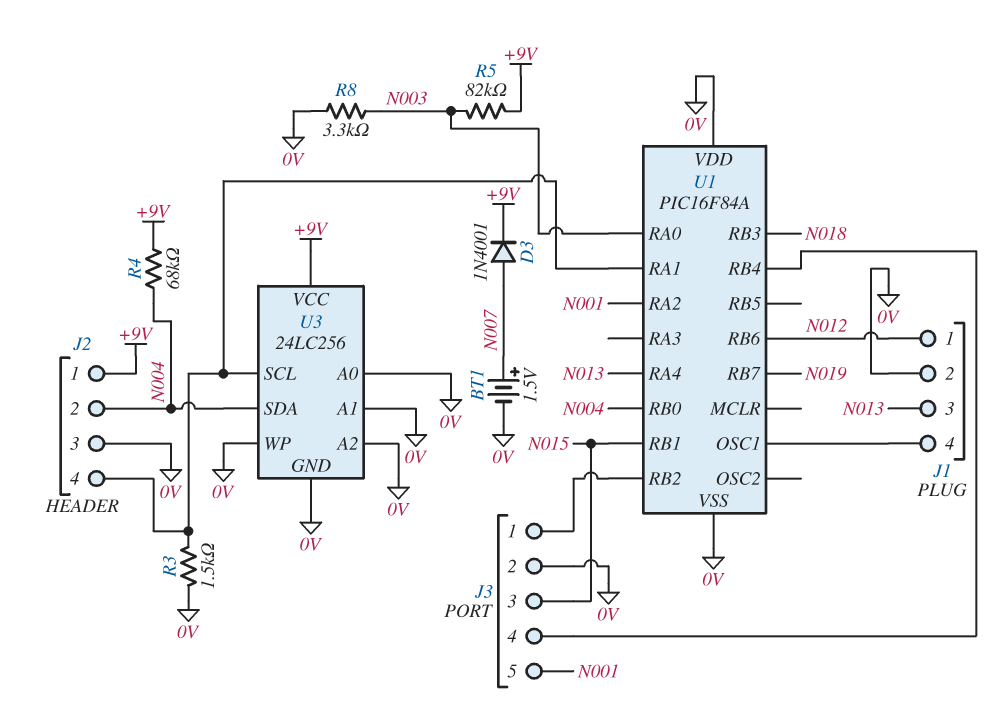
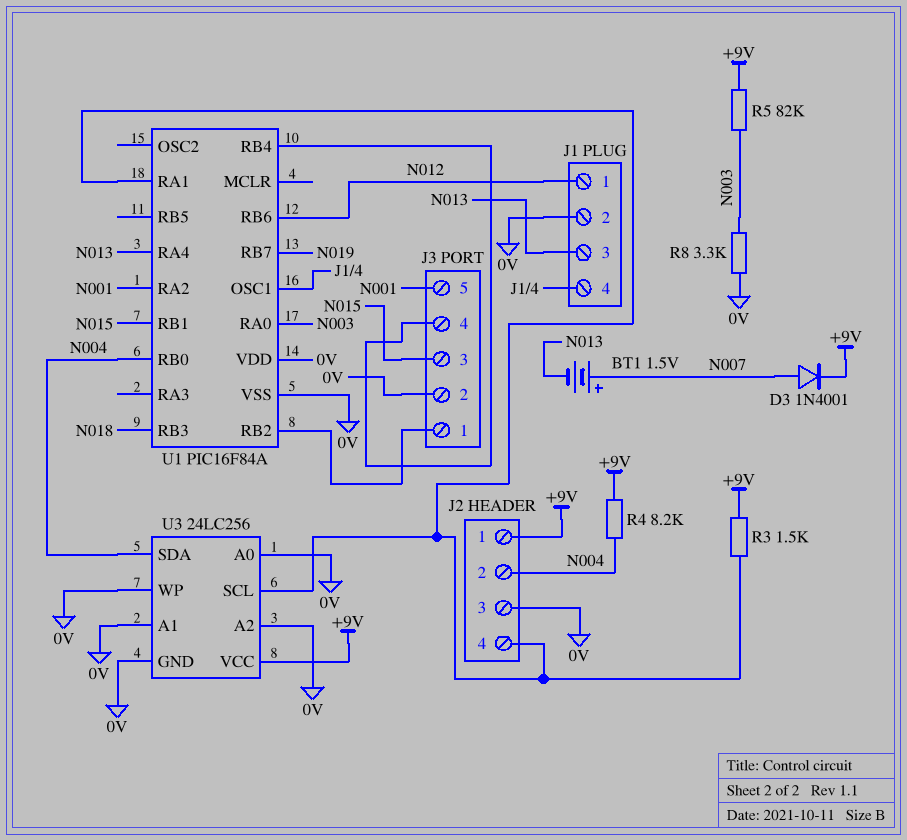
BT1: 1.5V (plus N007, minus 0V) -> 1.5V (plus N007, minus N013)
R3: 1.5k (0V, J2/4) -> 1.5k (+9V, J2/4)
R4: 68k (+9V, N004) -> 8.2k (+9V, N004)

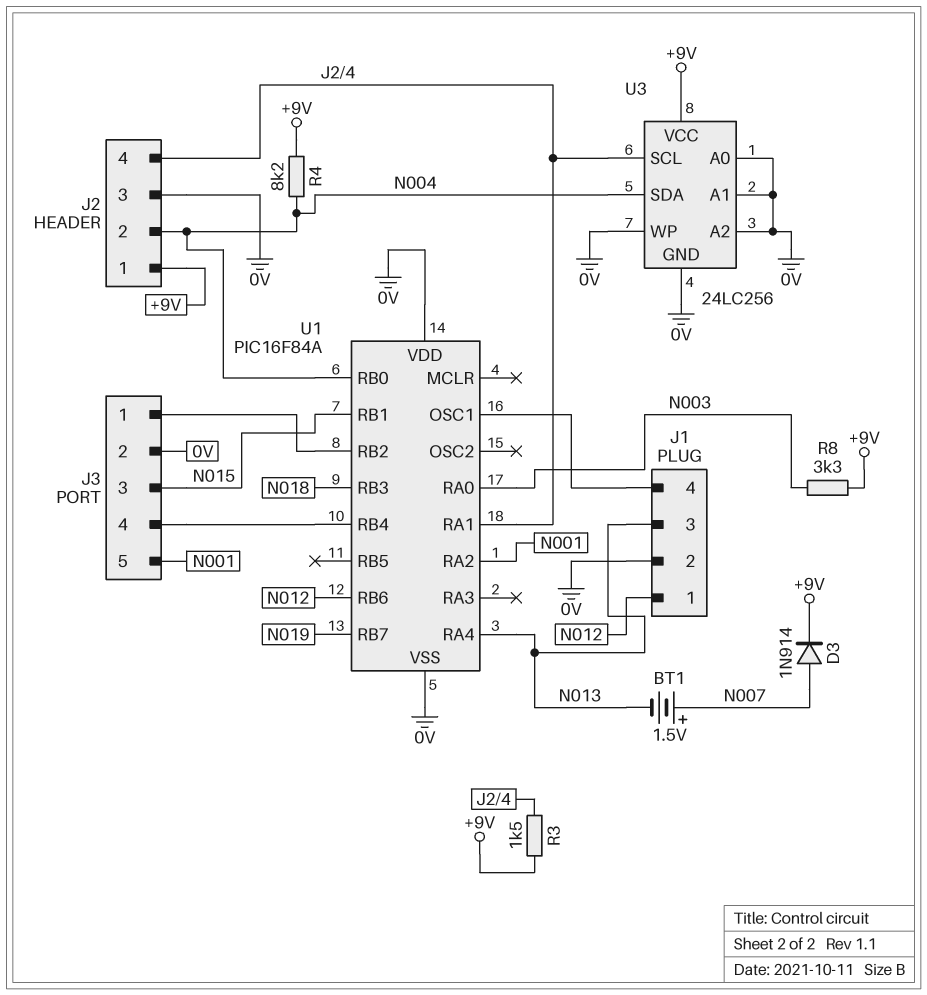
D3: diode 1N4001 (A N007, K +9V) -> diode 1N914 (A N007, K +9V)
R5: 82k (+9V, N003) -> none
R8: 3.3k (0V, N003) -> 3.3k (+9V, N003)

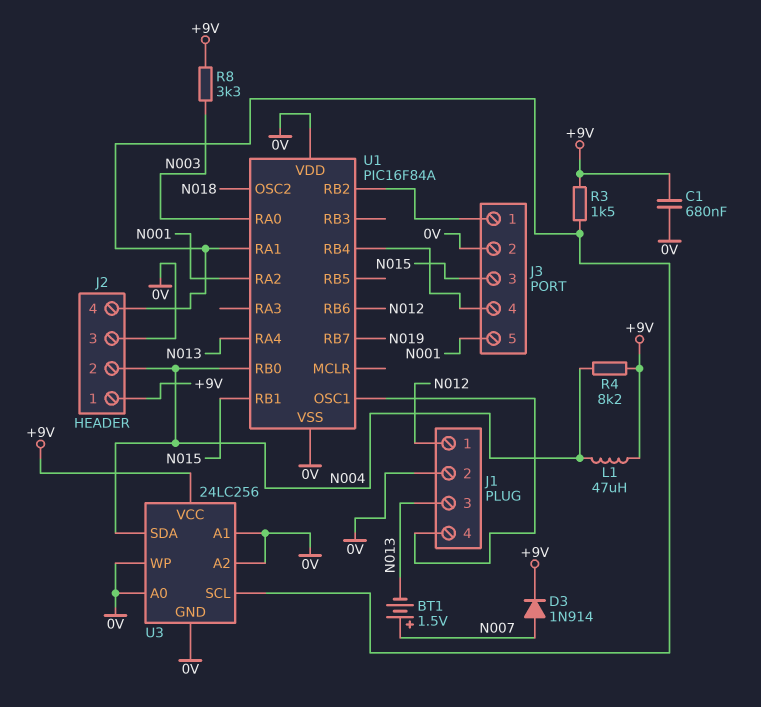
C1: none -> 680nF (+9V, 0V)
L1: none -> 47uH (+9V, N004)
U1 pin OSC2: none -> N018
U1 pin RB3: N018 -> none

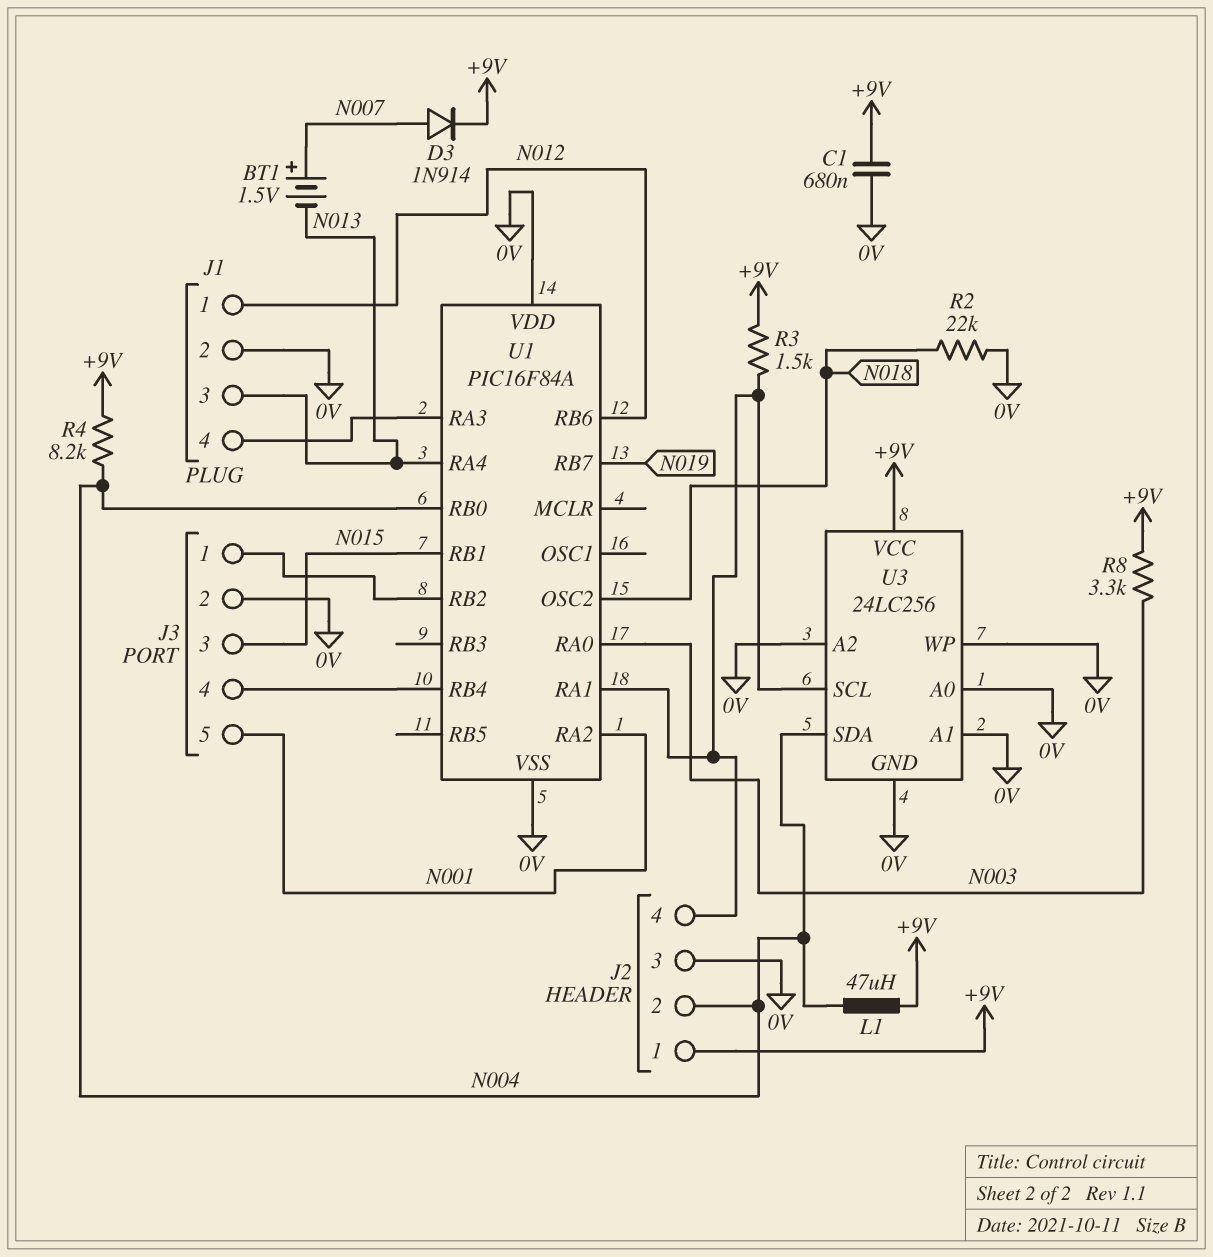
R2: none -> 22k (0V, N018)
U1 pin OSC1: J1/4 -> none
U1 pin RA3: none -> J1/4

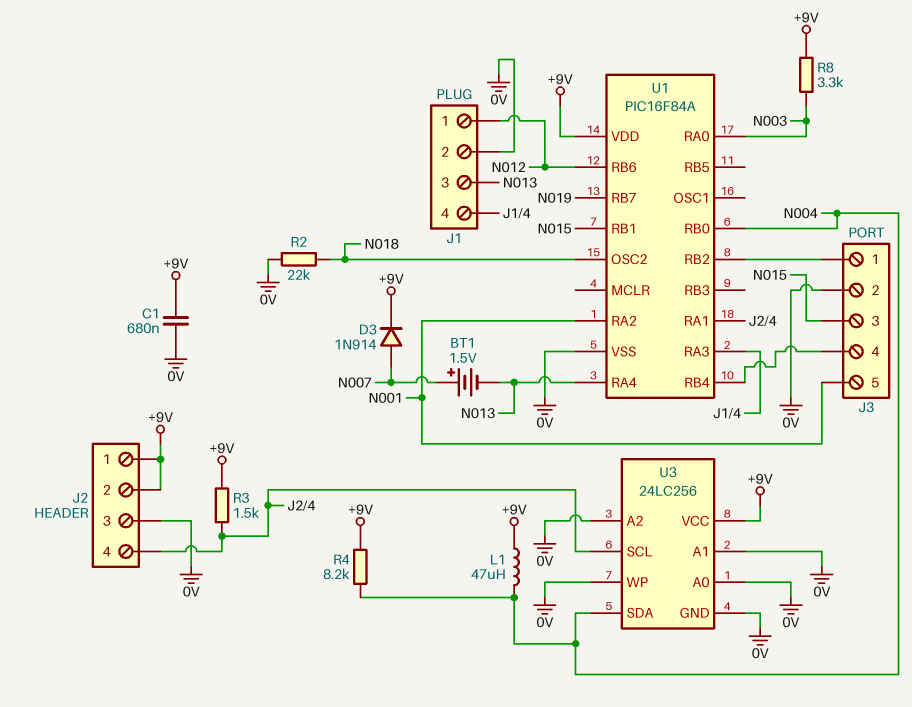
J2 pin 2: N004 -> +9V
U1 pin VDD: 0V -> +9V

